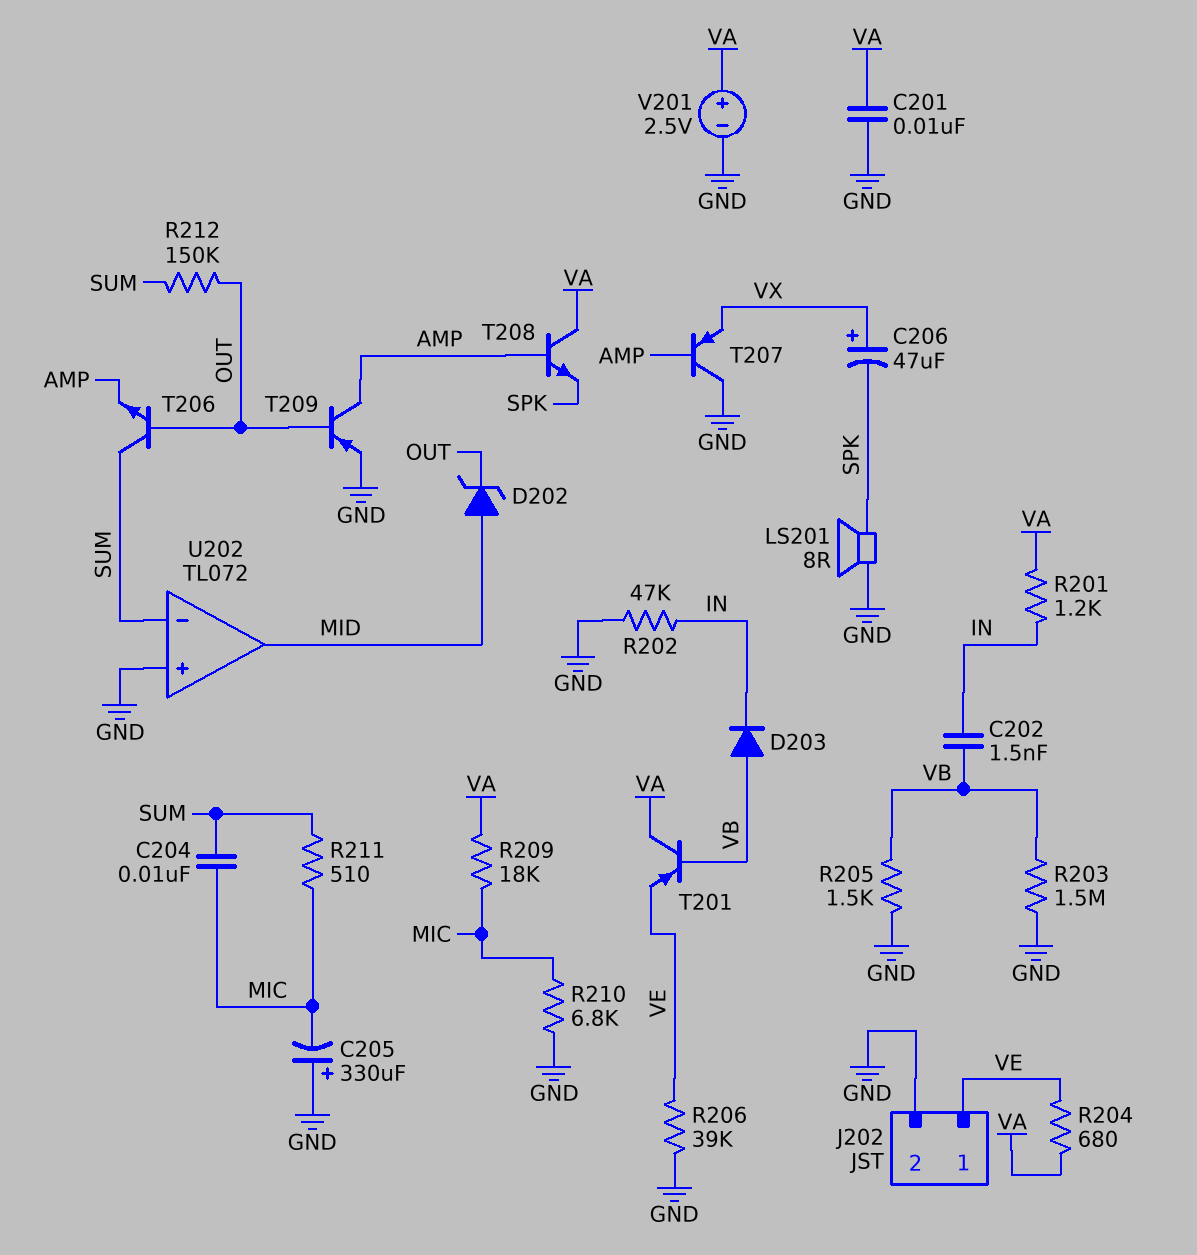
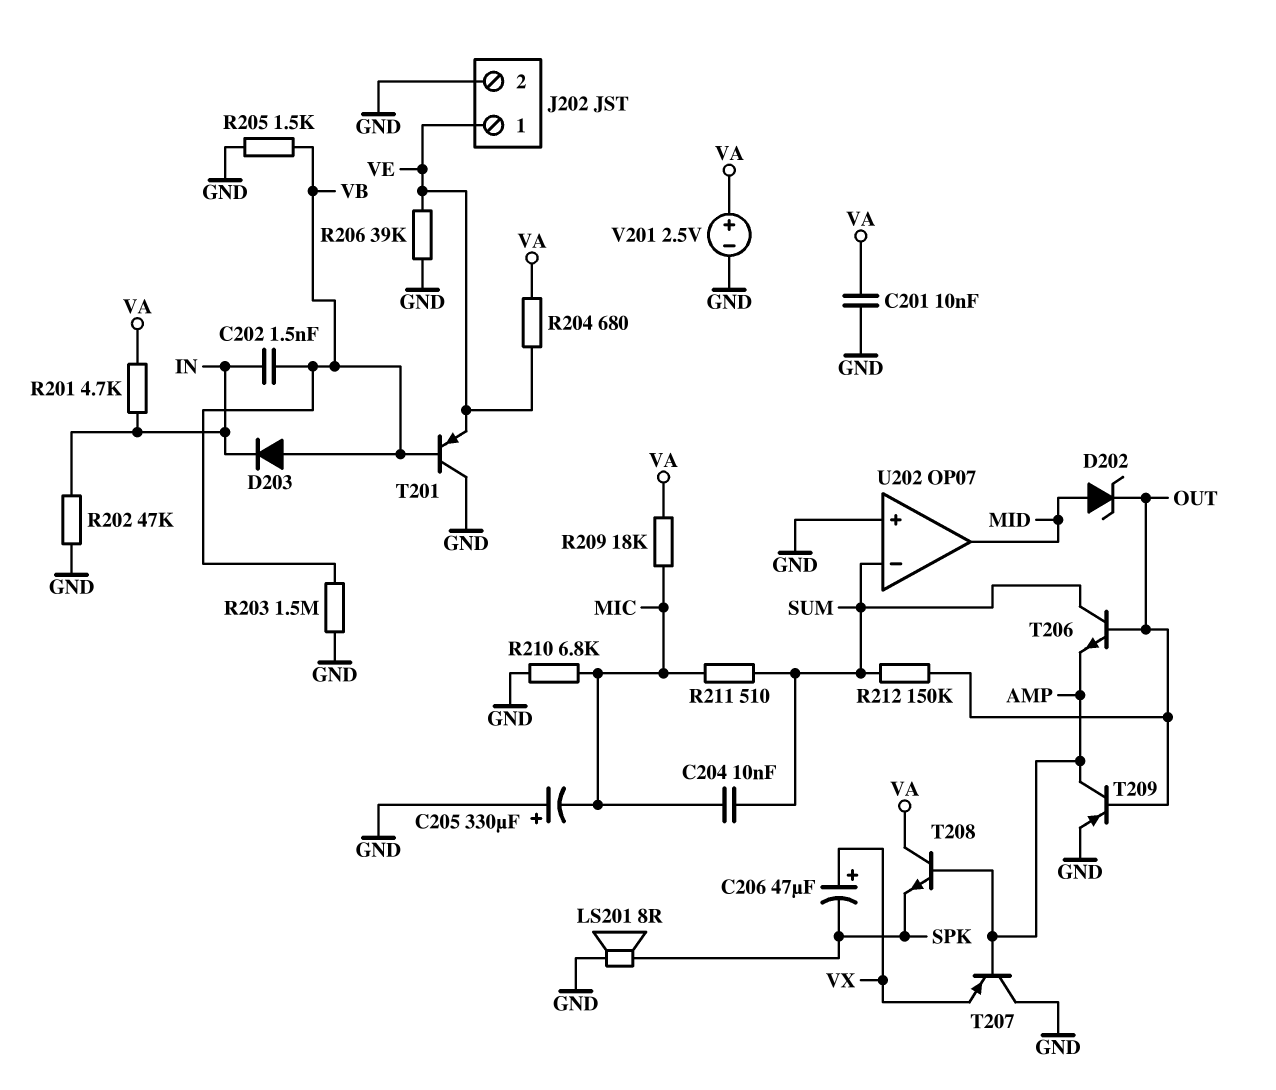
R201: 1.2k (IN, VA) -> 4.7k (IN, VA)
T201: PNP (B VB, C VA, E VE) -> PNP (B VB, C GND, E VE)
U202: TL072 -> OP07

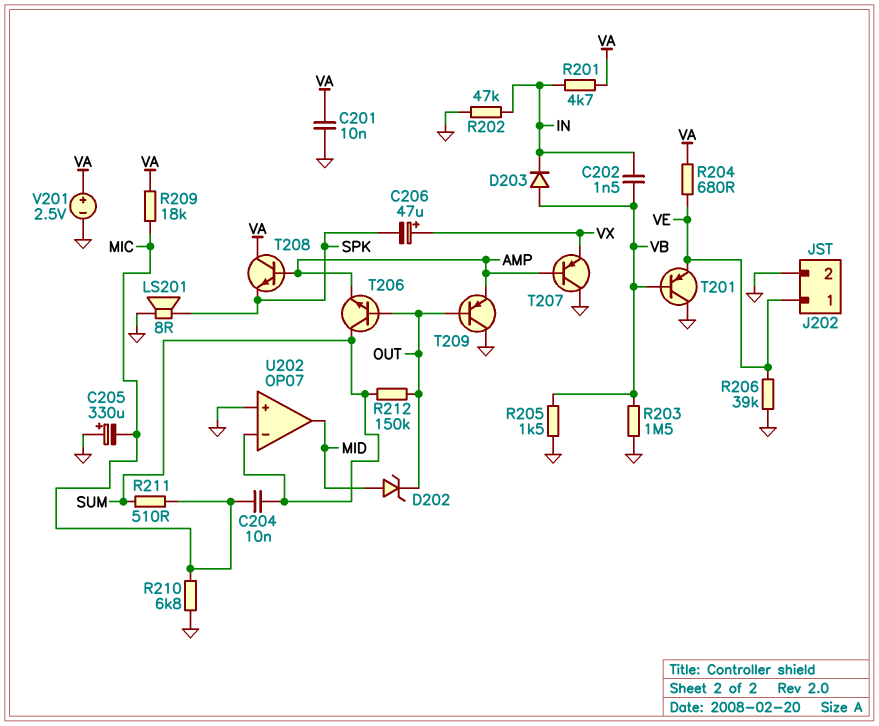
T209: PNP (B OUT, C AMP, E GND) -> PNP (B OUT, C GND, E AMP)

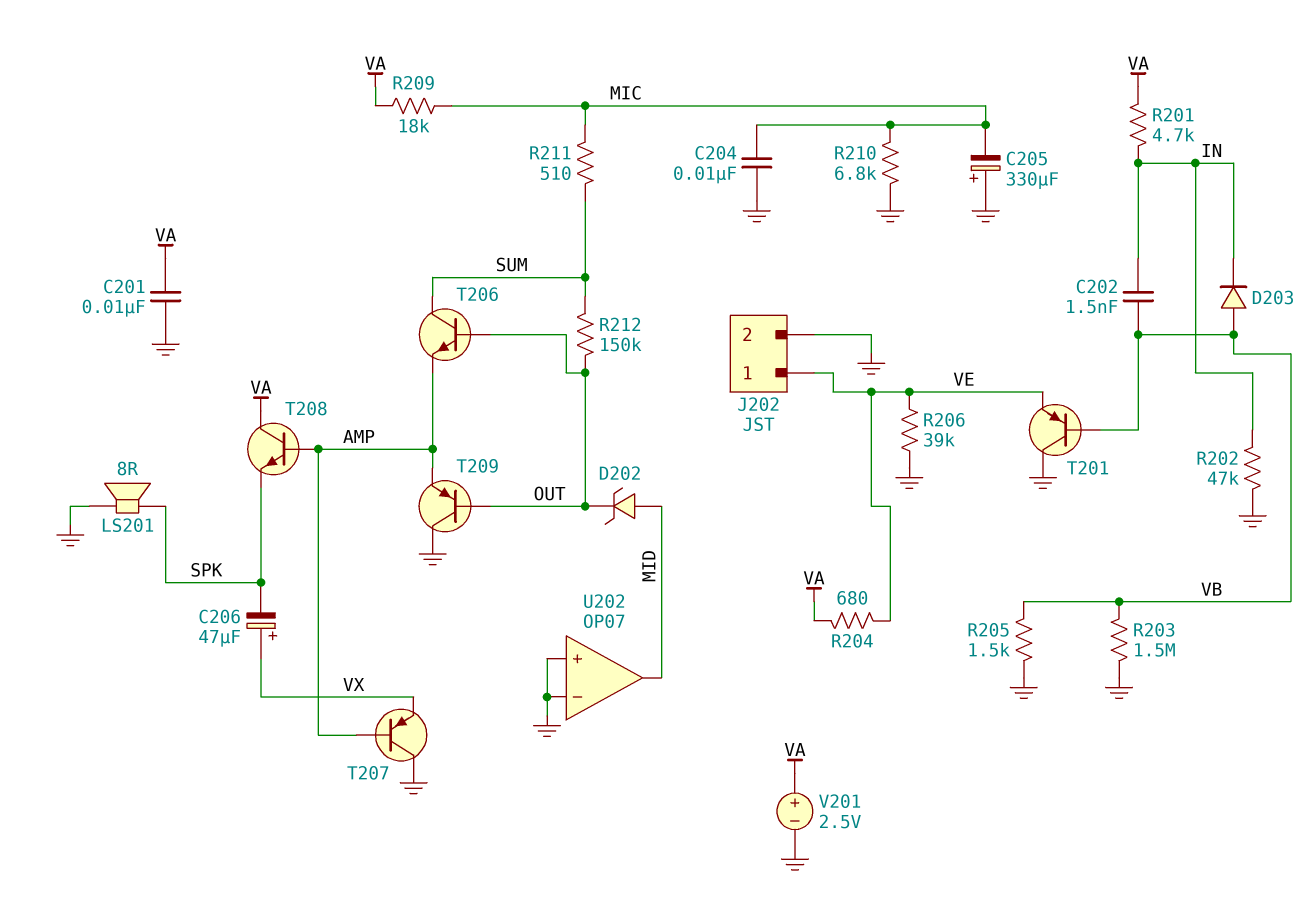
C204: 10nF (MIC, SUM) -> 10nF (GND, MIC)
U202 pin in-: SUM -> GND

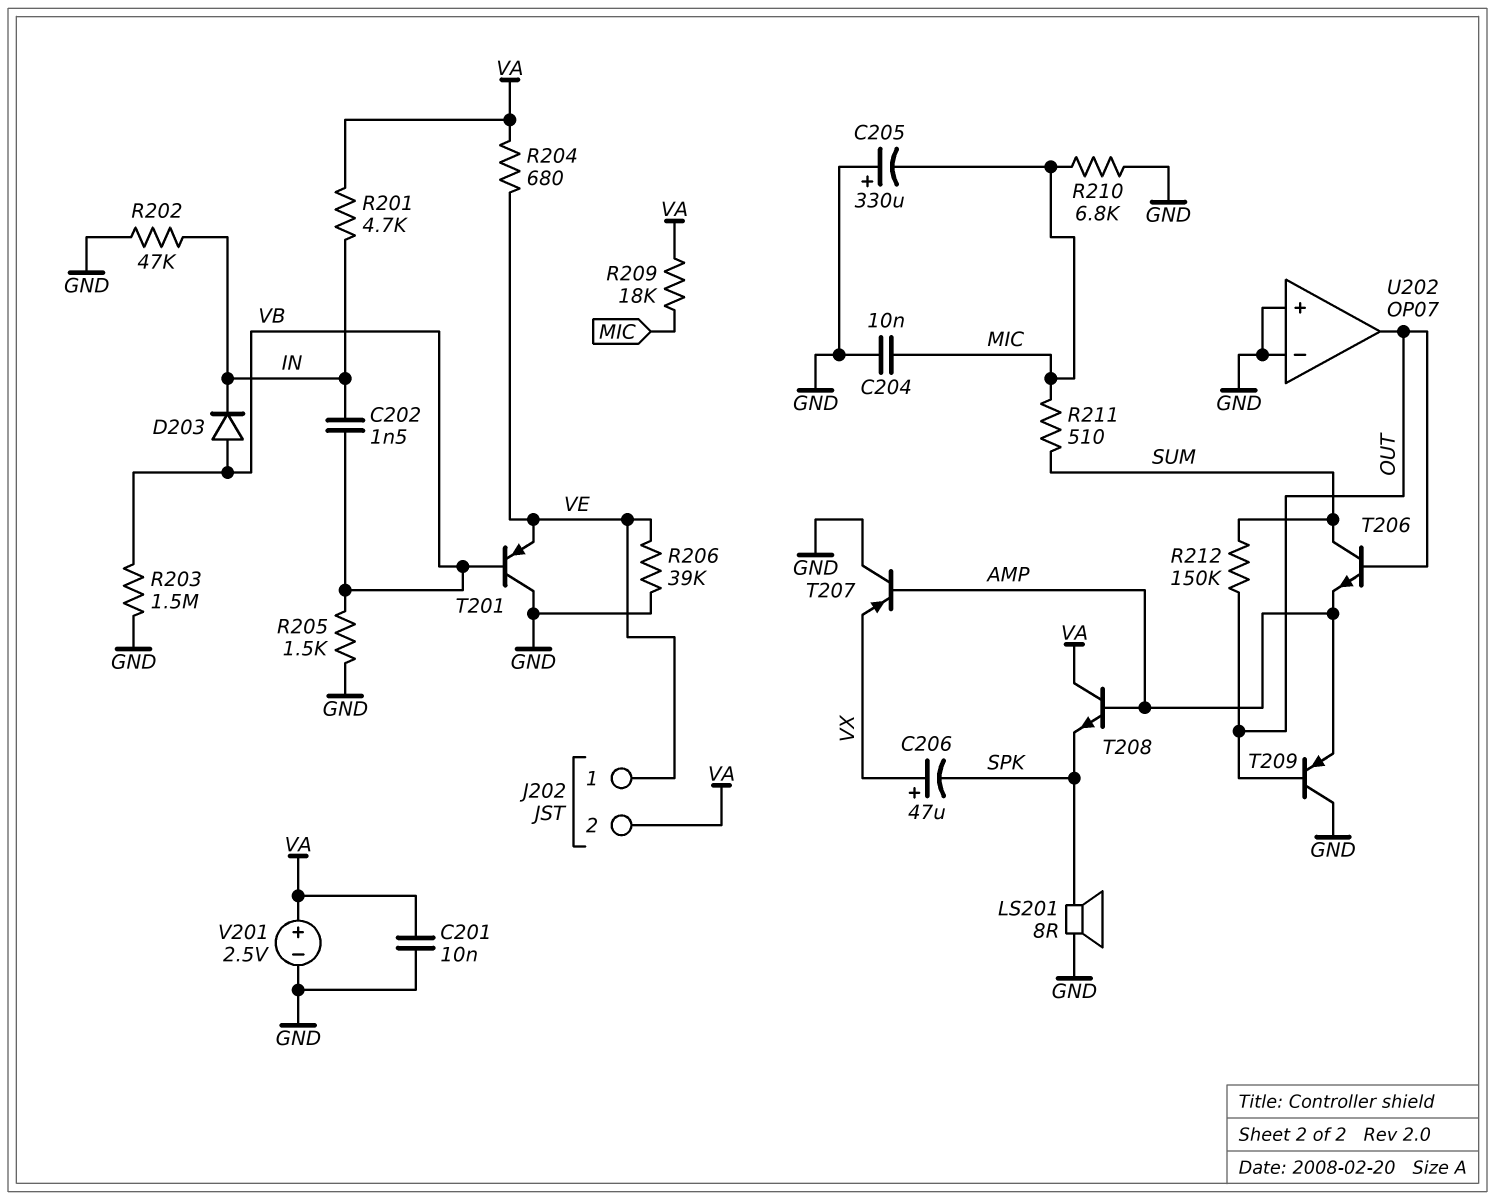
D202: zener (A MID, K OUT) -> none
J202 pin 2: GND -> VA
U202 pin out: MID -> OUT

